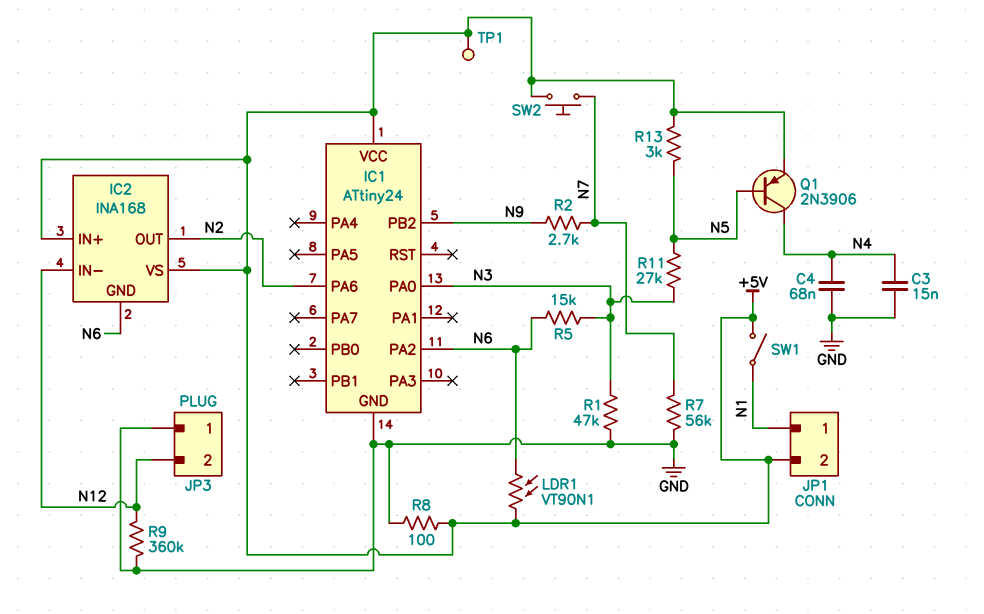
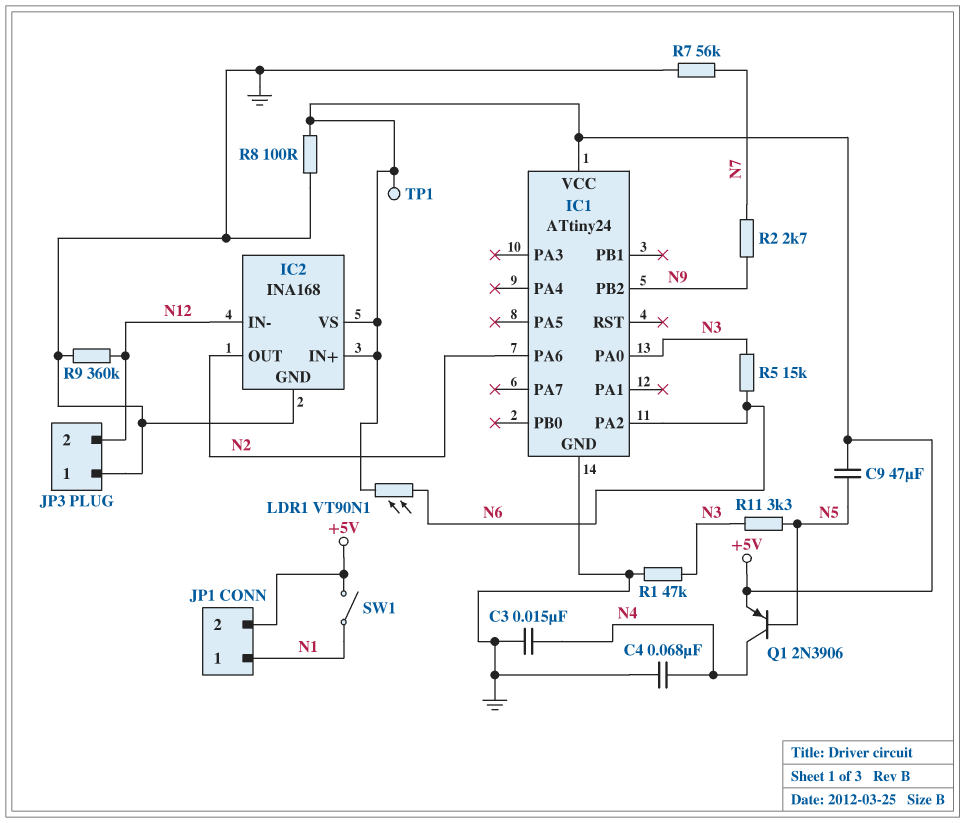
C9: none -> 47uF (+5V, N5)
IC2 pin GND: N6 -> GND
R11: 27k (N3, N5) -> 3.3k (N3, N5)
R13: 3k (+5V, N5) -> none
SW2: button (+5V, N7) -> none

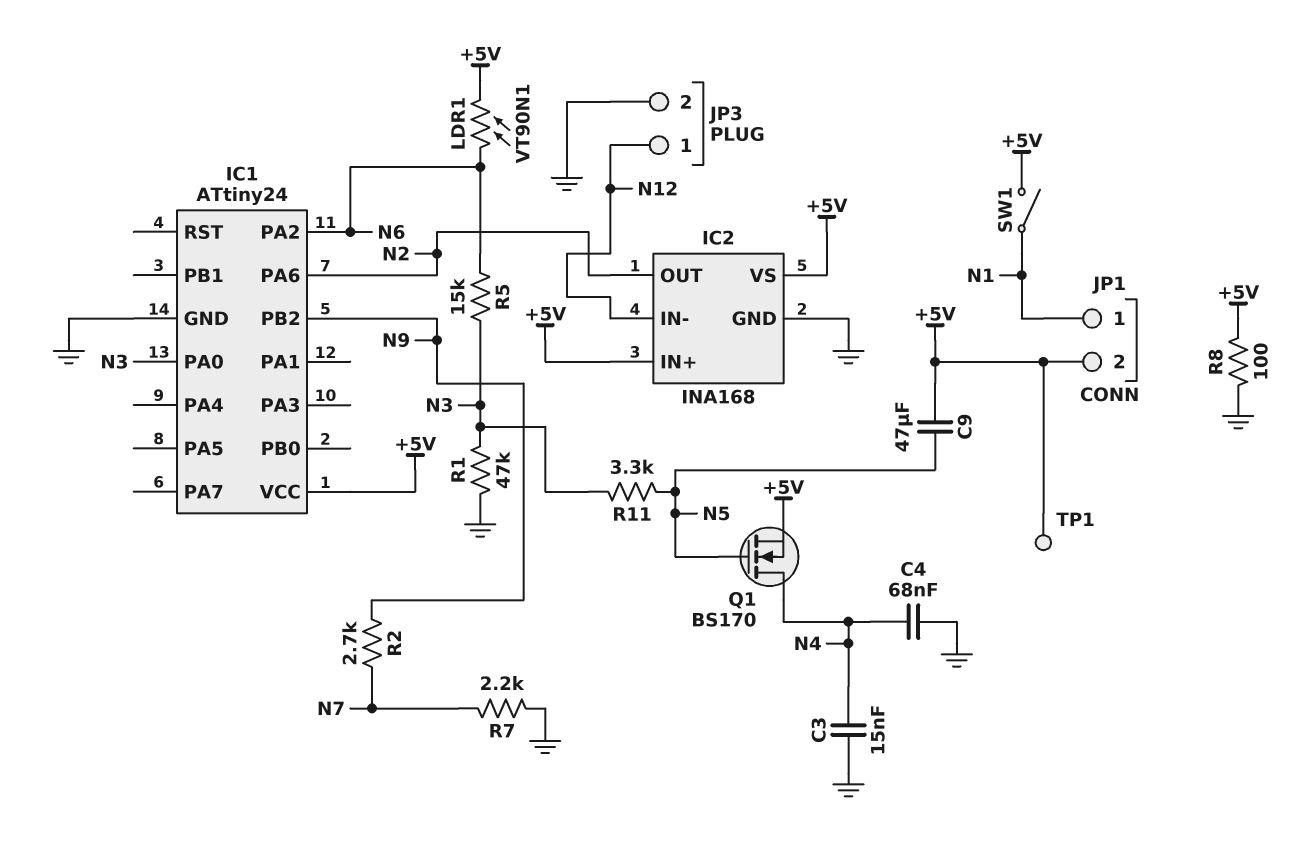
JP3 pin 1: GND -> N12
JP3 pin 2: N12 -> GND
Q1: PNP 2N3906 (B N5, C N4, E +5V) -> NMOS BS170 (G N5, D N4, S +5V)
R7: 56k (GND, N7) -> 2.2k (GND, N7)
R9: 360k (GND, N12) -> none

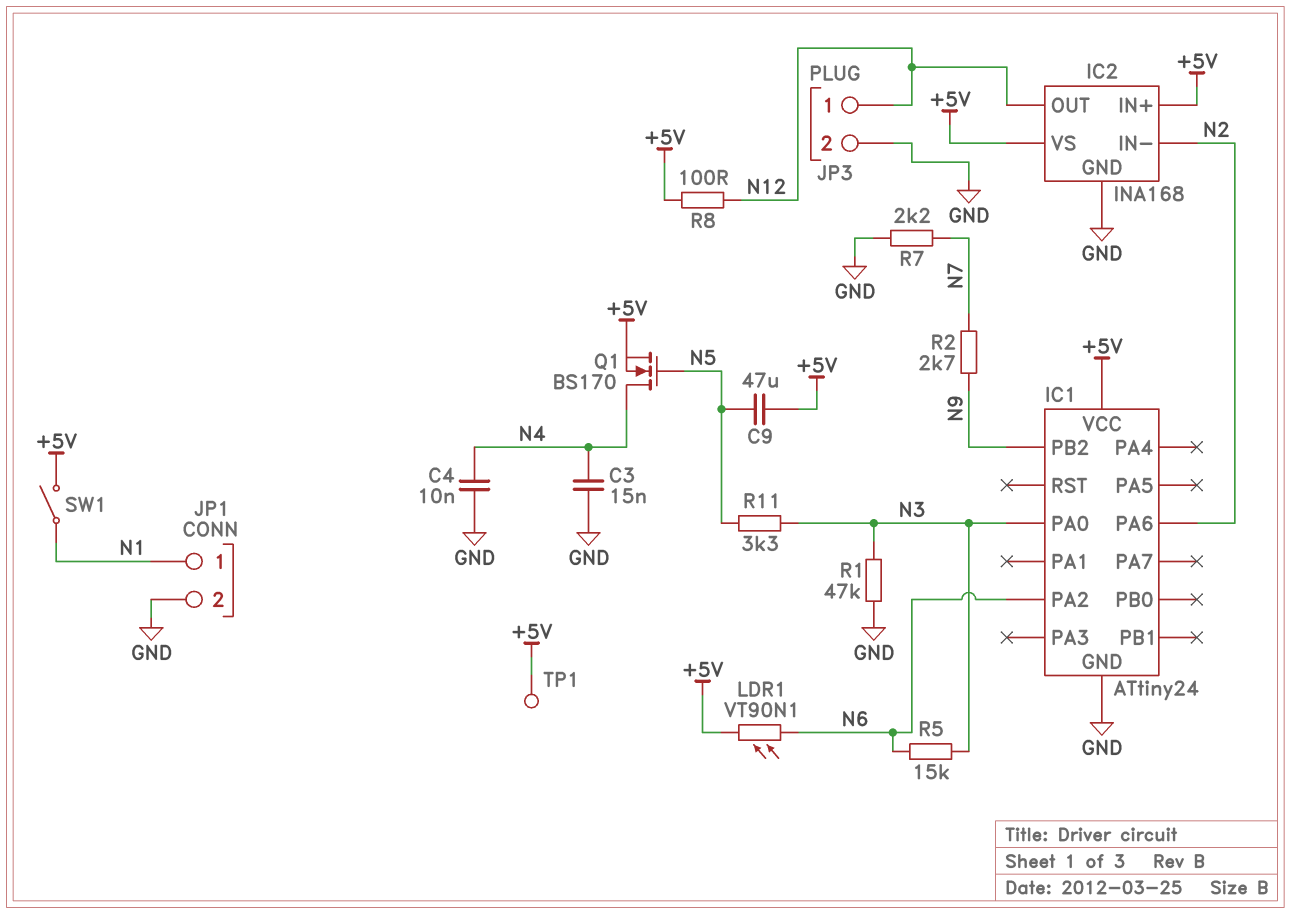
C4: 68nF (GND, N4) -> 10nF (GND, N4)
IC2 pin IN-: N12 -> N2
IC2 pin OUT: N2 -> N12
JP1 pin 2: +5V -> GND
R8: 100 (+5V, GND) -> 100 (+5V, N12)

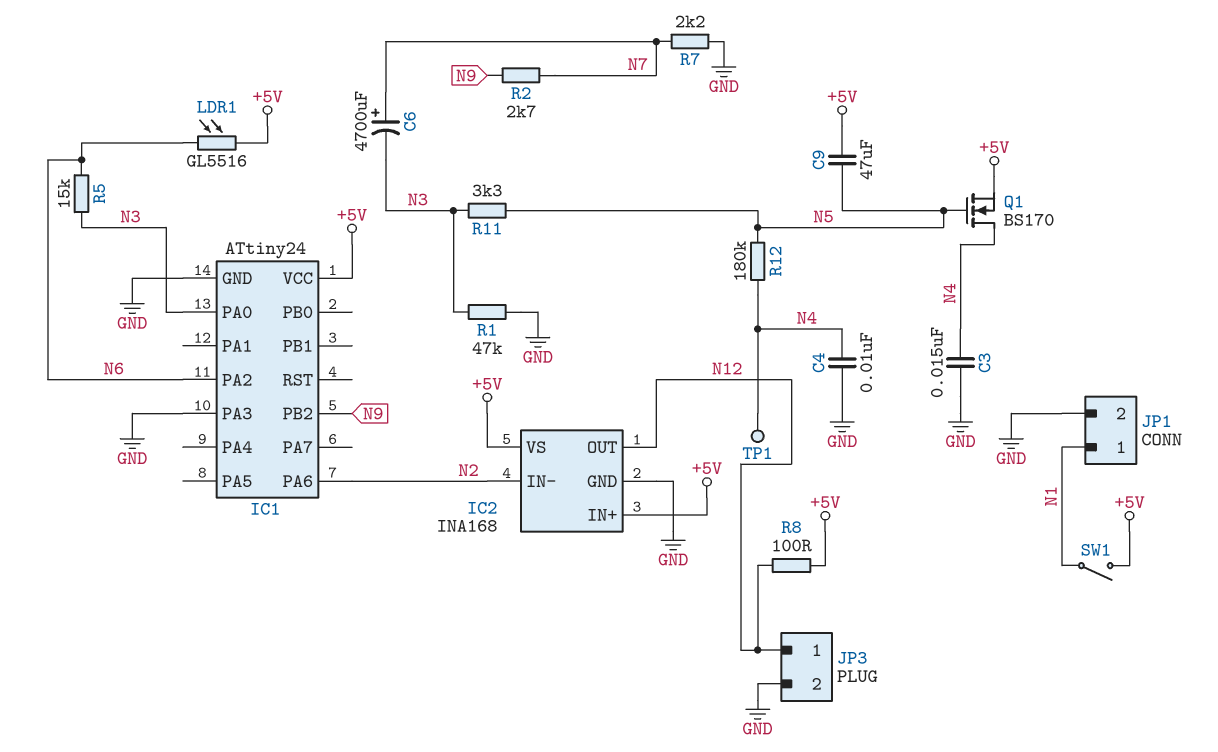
C6: none -> 4700uF (plus N7, minus N3)
IC1 pin PA3: none -> GND
LDR1: VT90N1 (+5V, N6) -> GL5516 (+5V, N6)
R12: none -> 180k (N4, N5)
TP1: test point (+5V) -> test point (N4)

